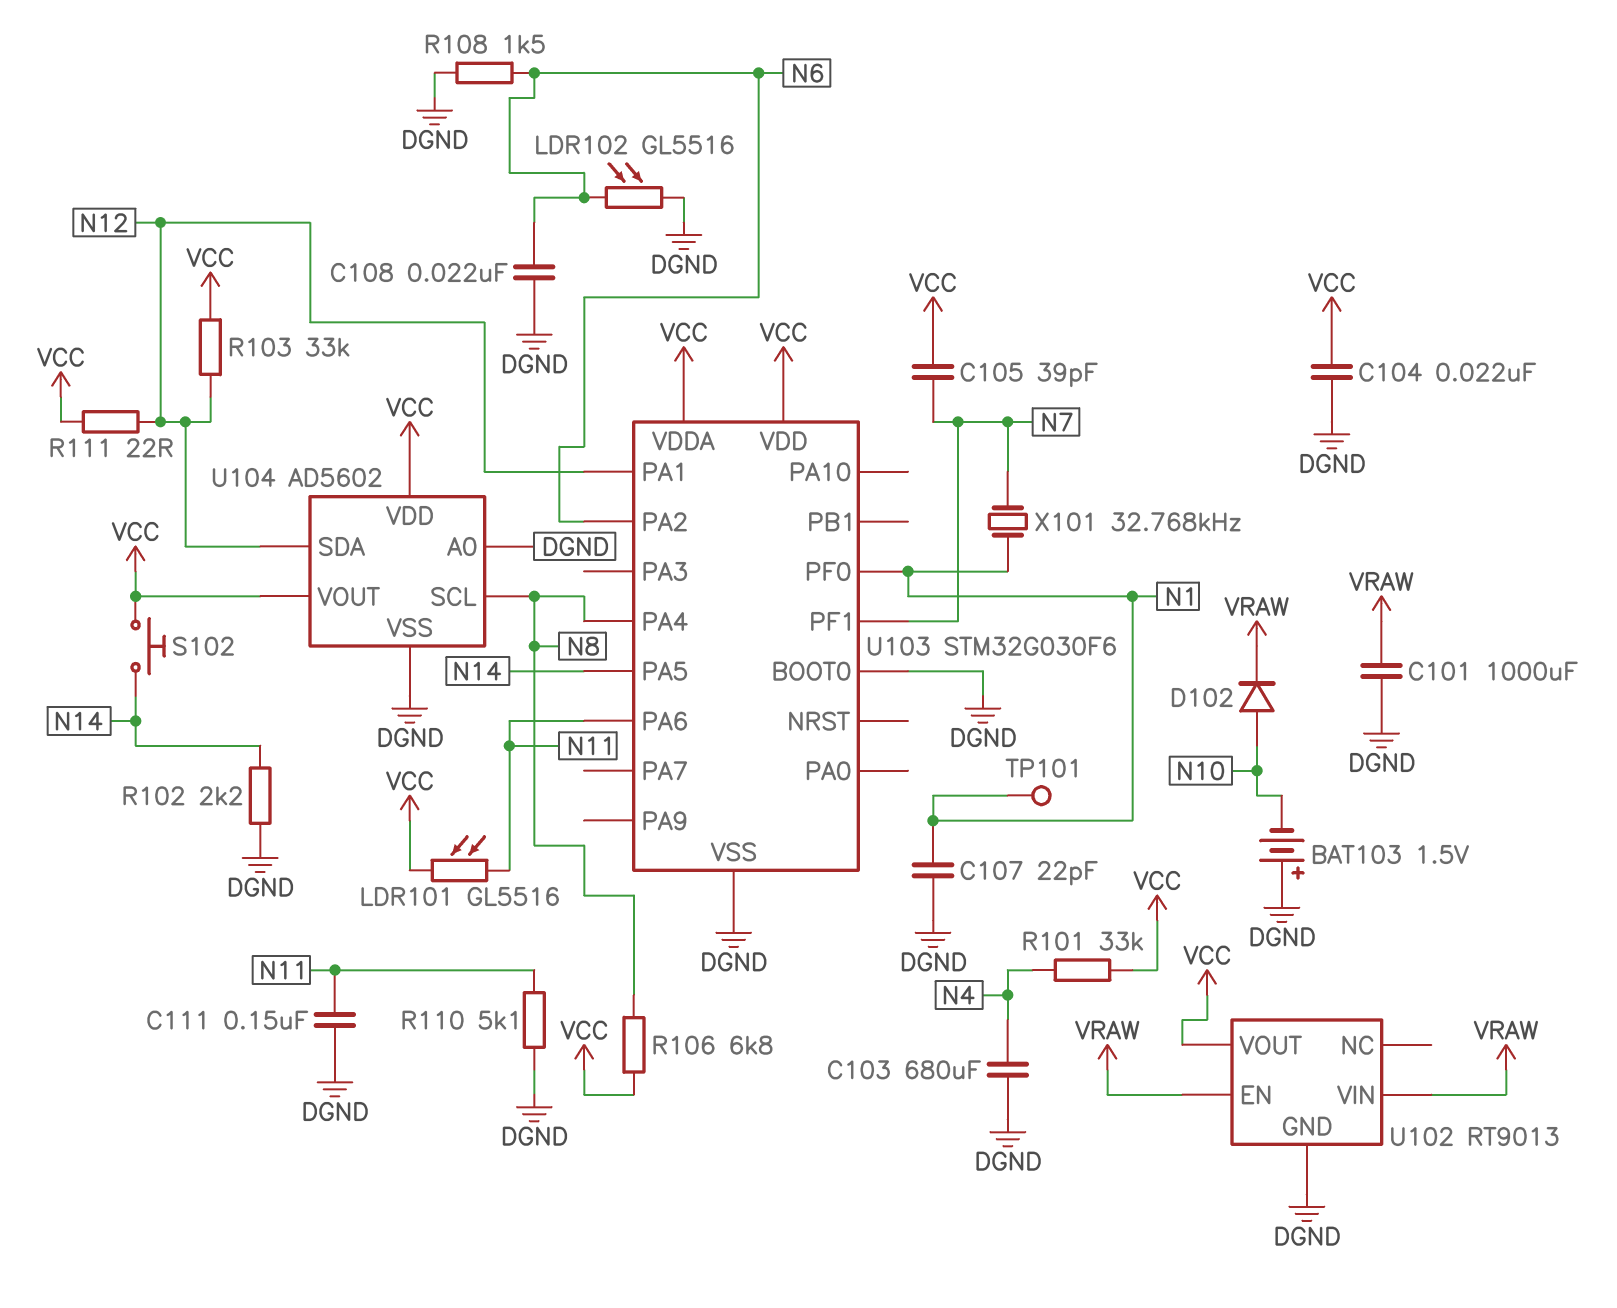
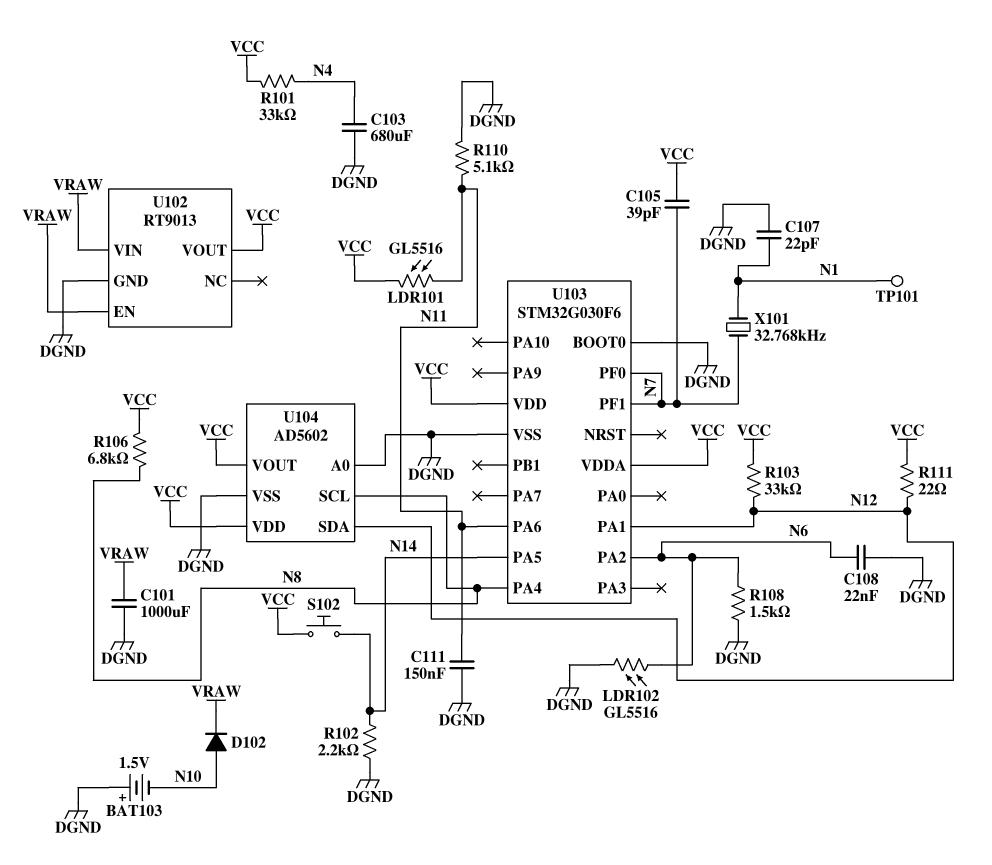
C104: 22nF (DGND, VCC) -> none
U103 pin PF0: N1 -> N7

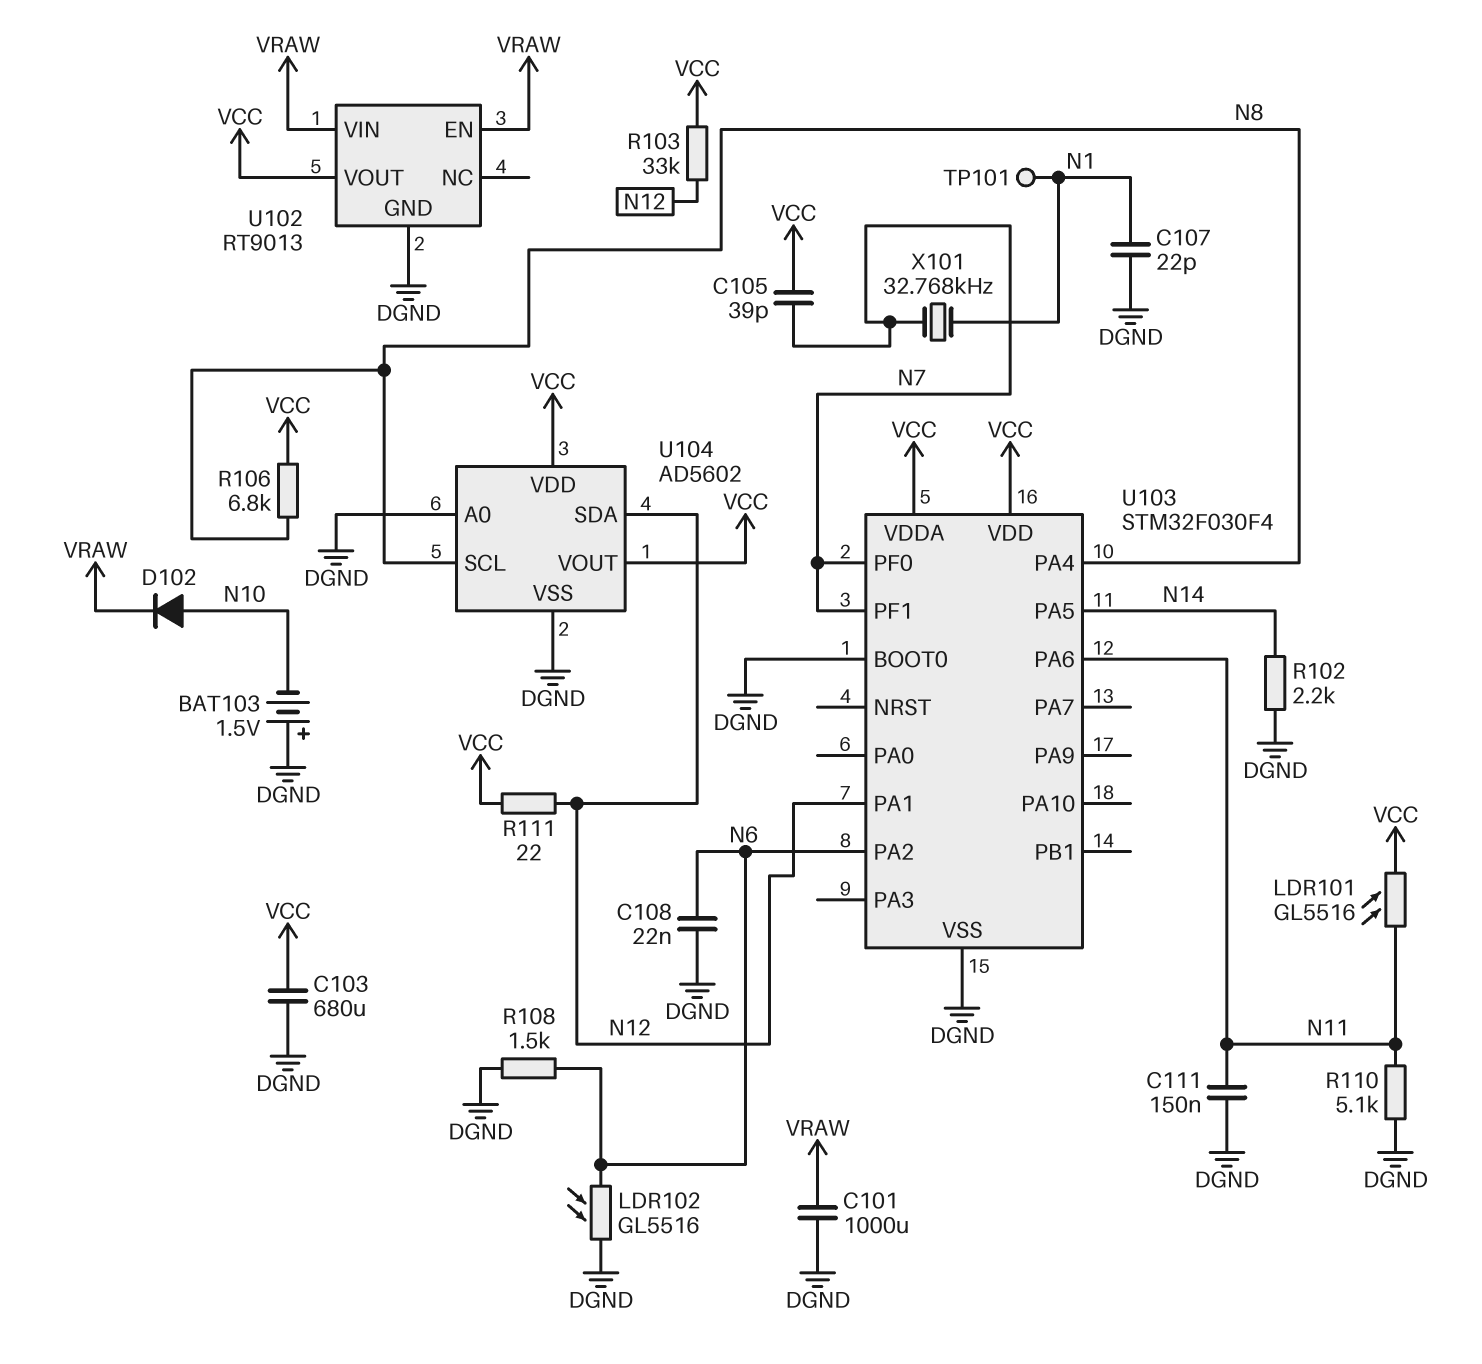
C103: 680uF (DGND, N4) -> 680uF (DGND, VCC)
R101: 33k (N4, VCC) -> none
S102: button (N14, VCC) -> none
U103: STM32G030F6 -> STM32F030F4

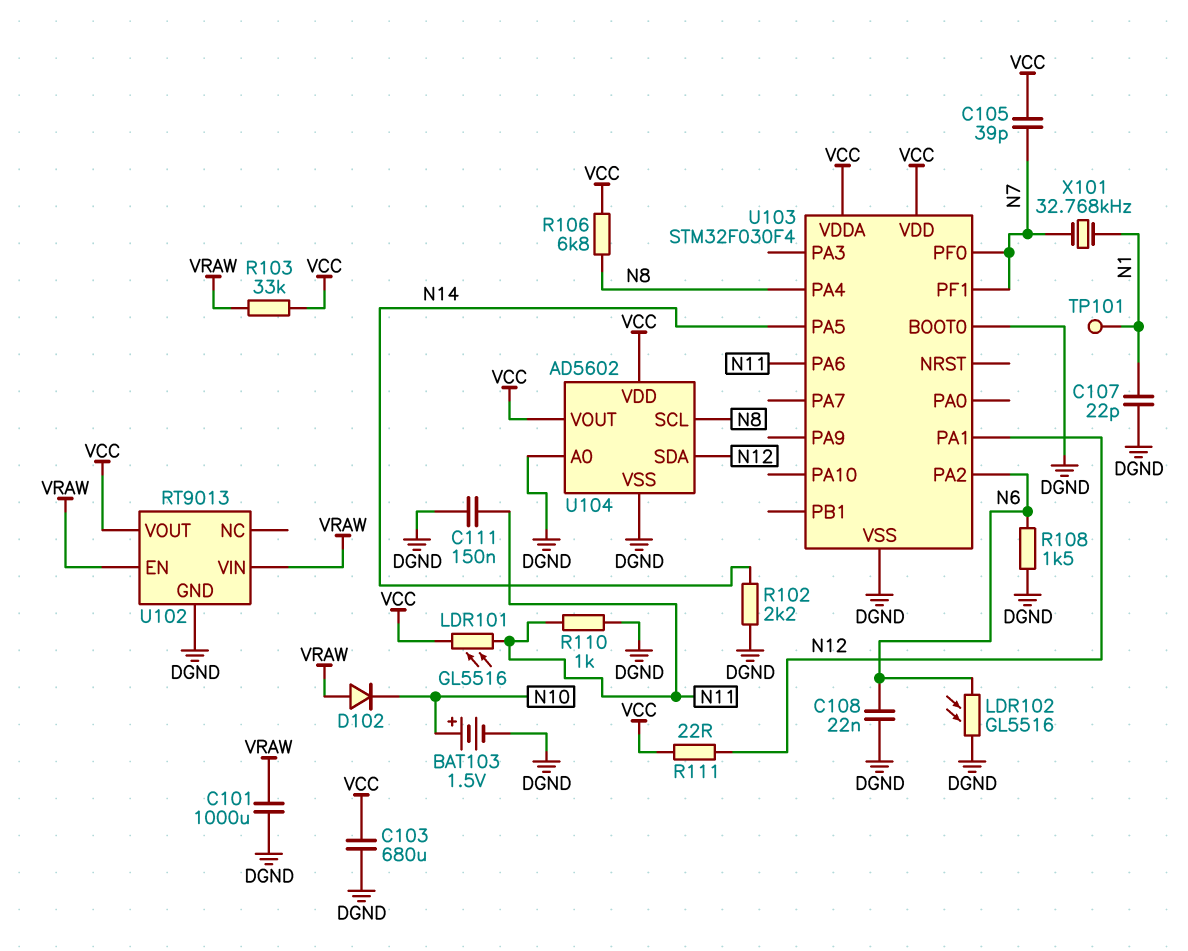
BAT103: 1.5V (plus DGND, minus N10) -> 1.5V (plus N10, minus DGND)
D102: diode (A N10, K VRAW) -> diode (A VRAW, K N10)
R103: 33k (N12, VCC) -> 33k (VCC, VRAW)
R110: 5.1k (DGND, N11) -> 1k (DGND, N11)

